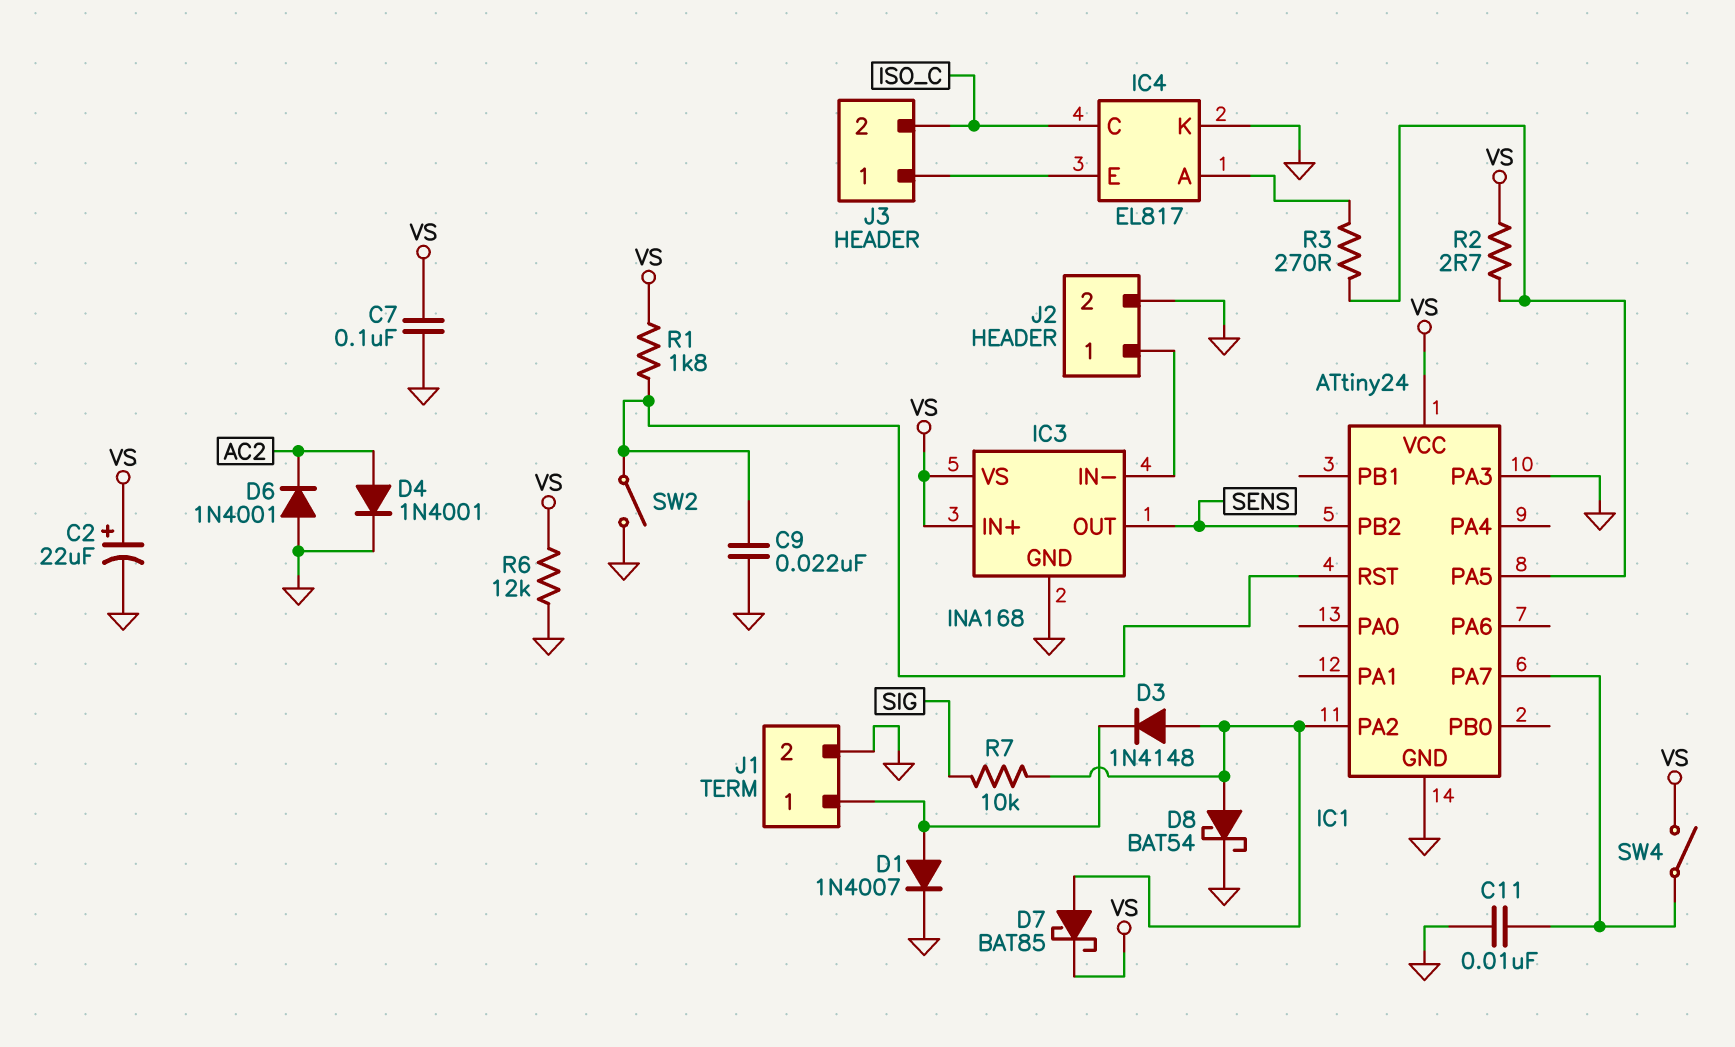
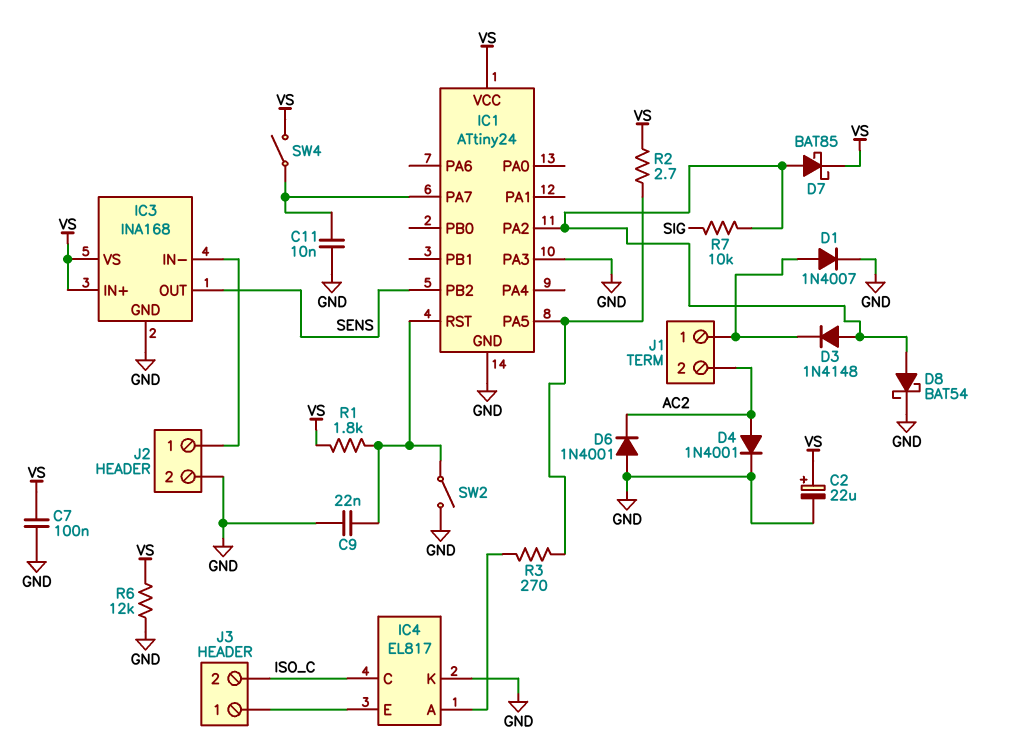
J1 pin 2: GND -> AC2

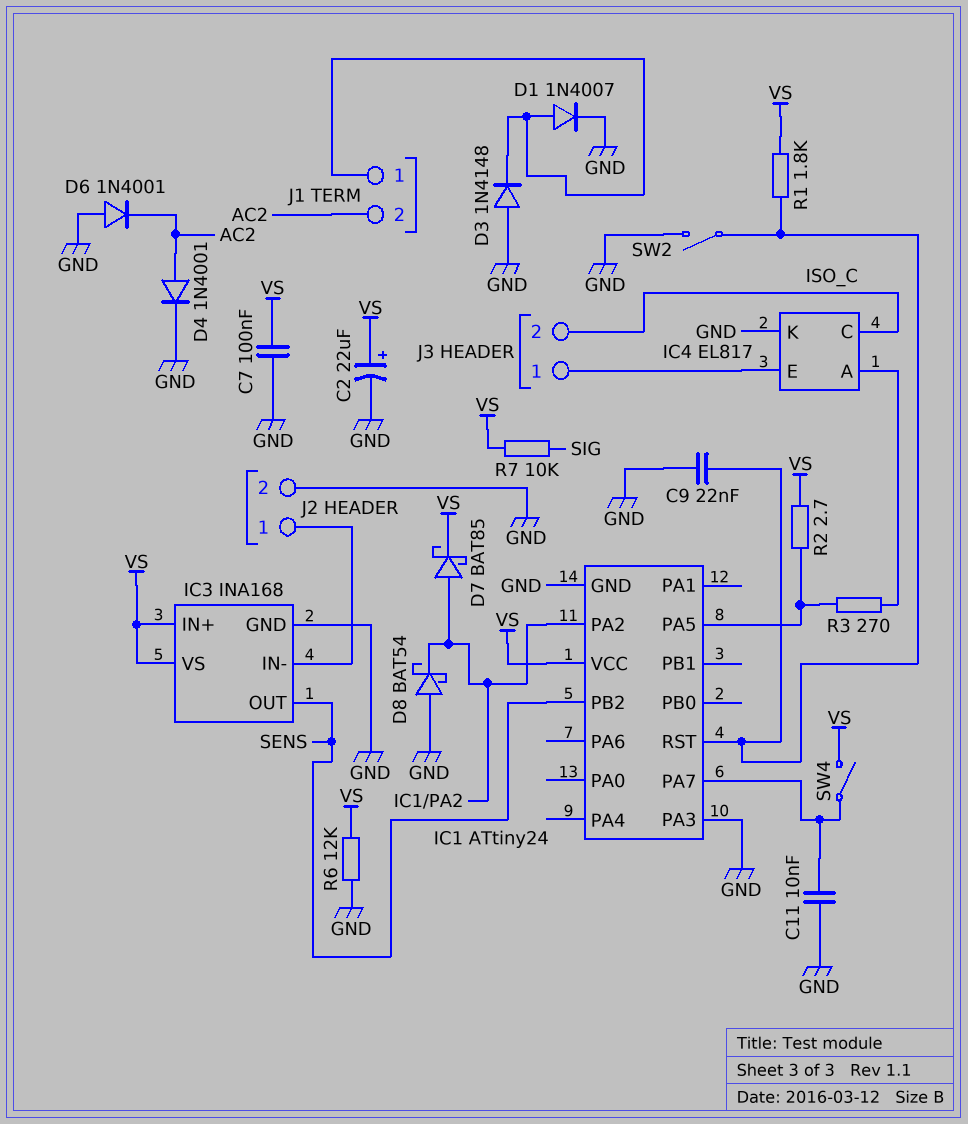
D3: diode 1N4148 (A IC1/PA2, K J1/1) -> diode 1N4148 (A GND, K J1/1)
D8: schottky BAT54 (A IC1/PA2, K GND) -> schottky BAT54 (A GND, K IC1/PA2)
R7: 10k (IC1/PA2, SIG) -> 10k (SIG, VS)

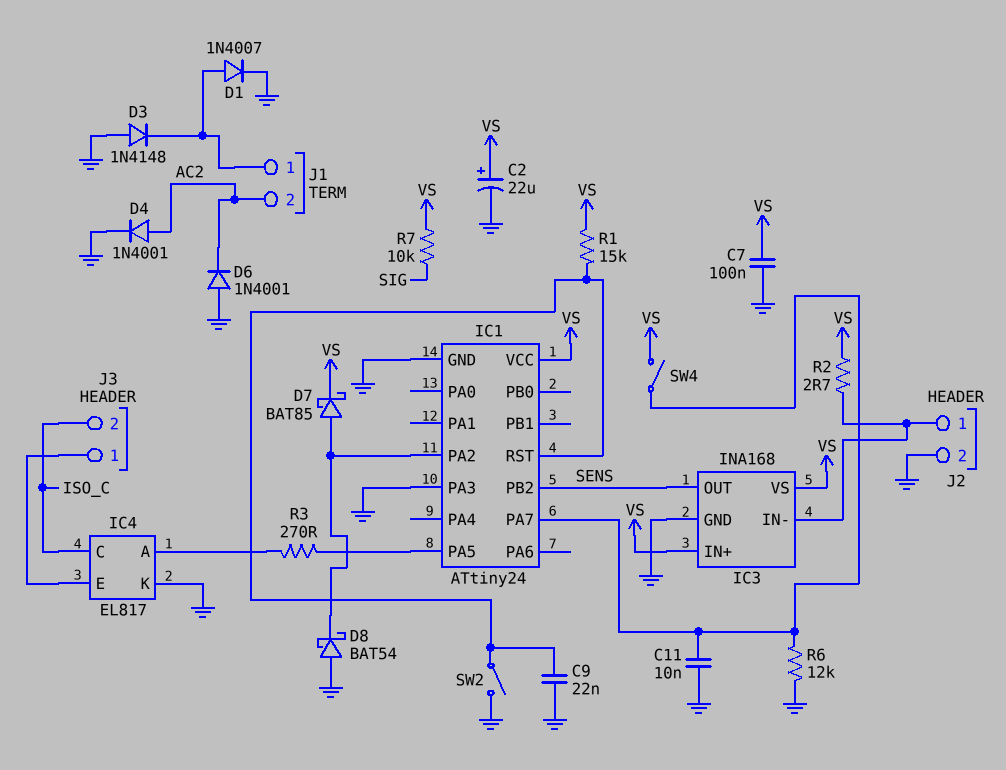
R1: 1.8k (IC1/RST, VS) -> 15k (IC1/RST, VS)
R2: 2.7 (IC1/PA5, VS) -> 2.7 (IC3/IN-, VS)
R6: 12k (GND, VS) -> 12k (GND, IC1/PA7)

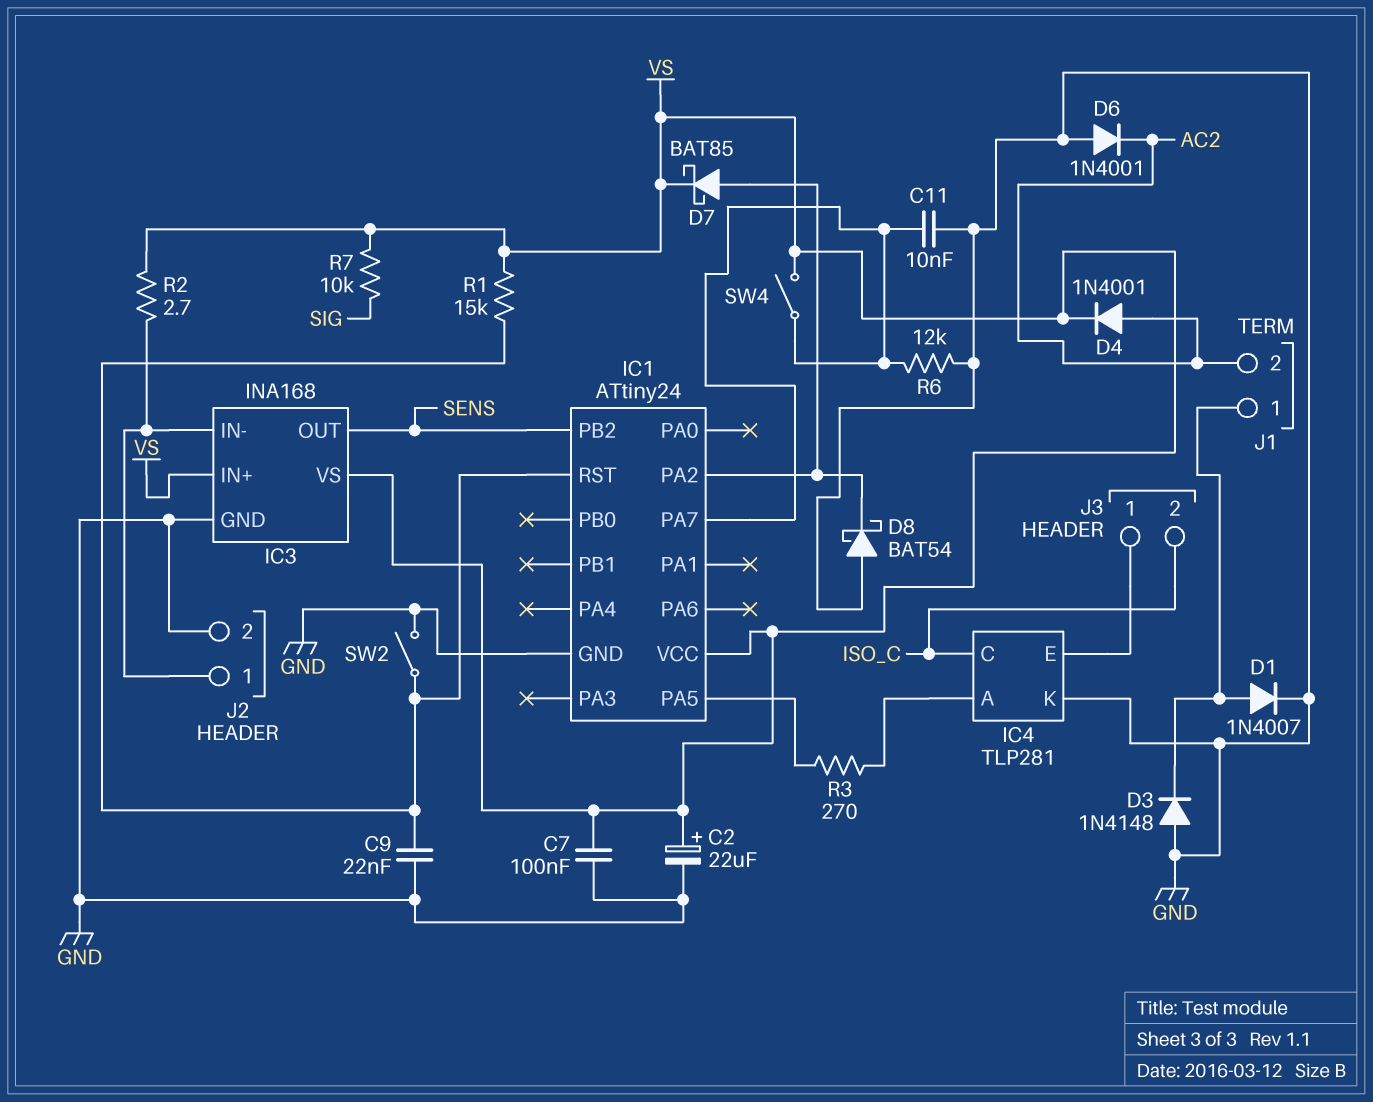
D4: diode 1N4001 (A AC2, K GND) -> diode 1N4001 (A AC2, K VS)
IC1 pin PA3: GND -> none
IC4: EL817 -> TLP281

